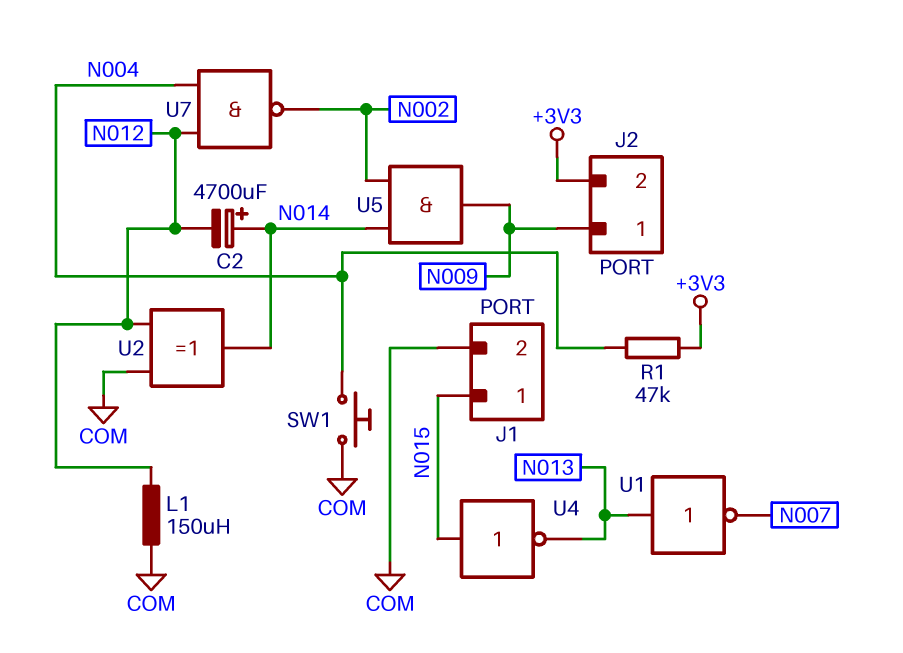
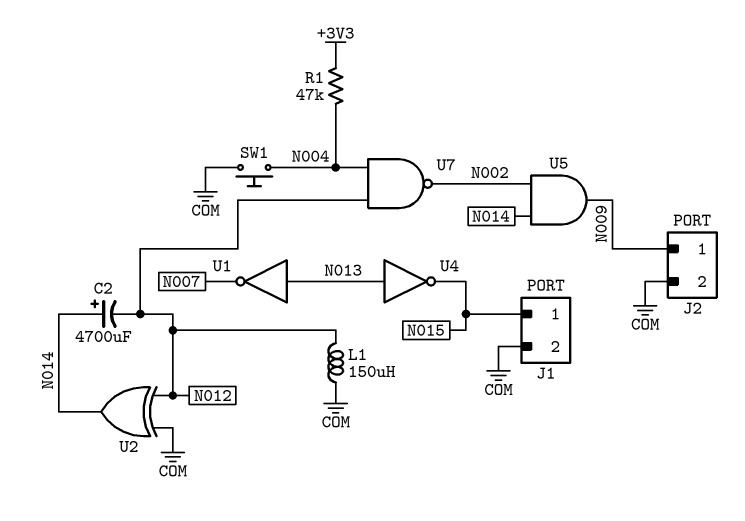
J2 pin 2: +3V3 -> COM
U4: NOT (in N015, out N013) -> NOT (in N013, out N015)

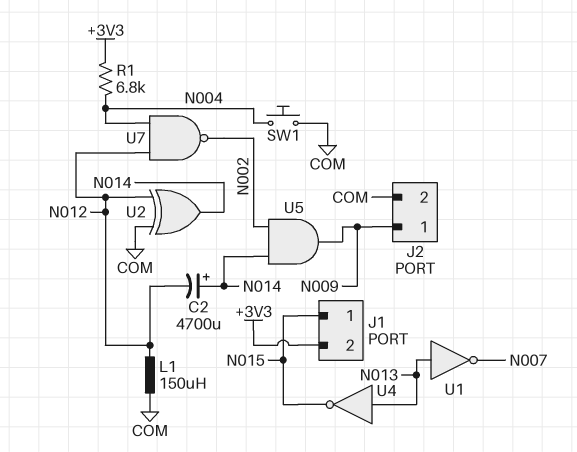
J1 pin 2: COM -> +3V3
R1: 47k (+3V3, N004) -> 6.8k (+3V3, N004)

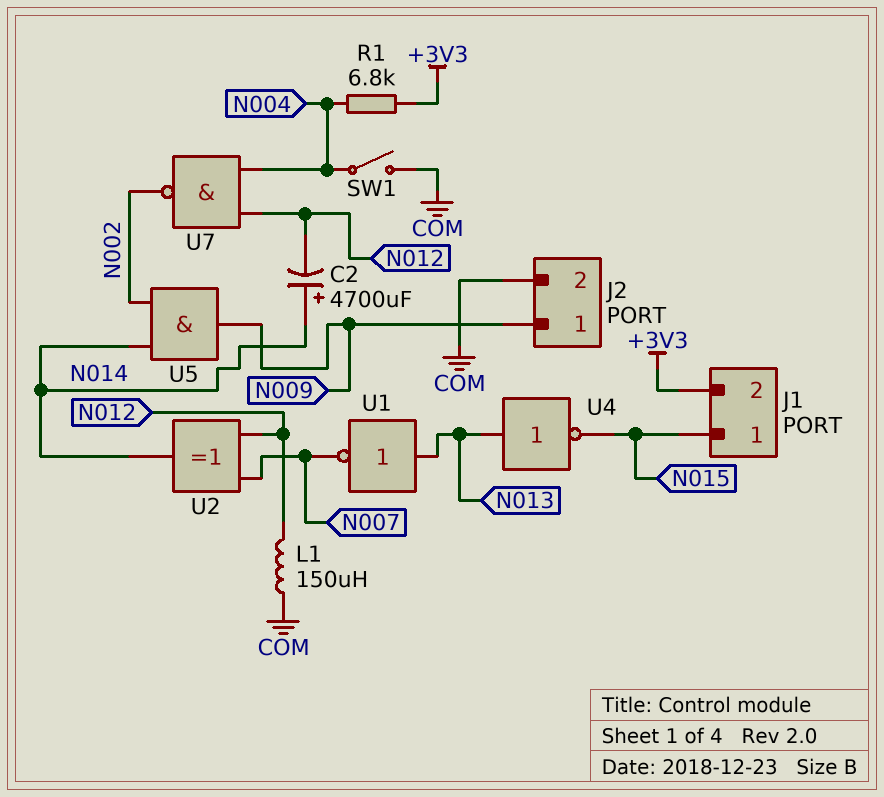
SW1: button (COM, N004) -> switch (COM, N004)
U2: XOR (in COM, in N012, out N014) -> XOR (in N007, in N012, out N014)

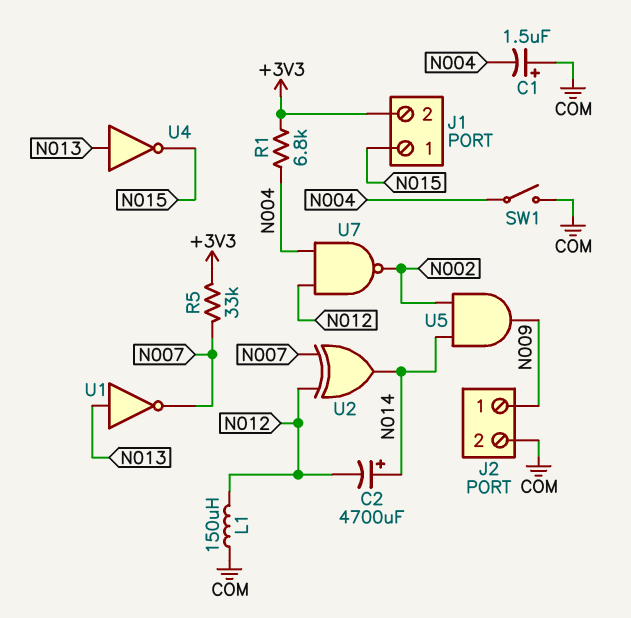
C1: none -> 1.5uF (plus COM, minus N004)
R5: none -> 33k (+3V3, N007)

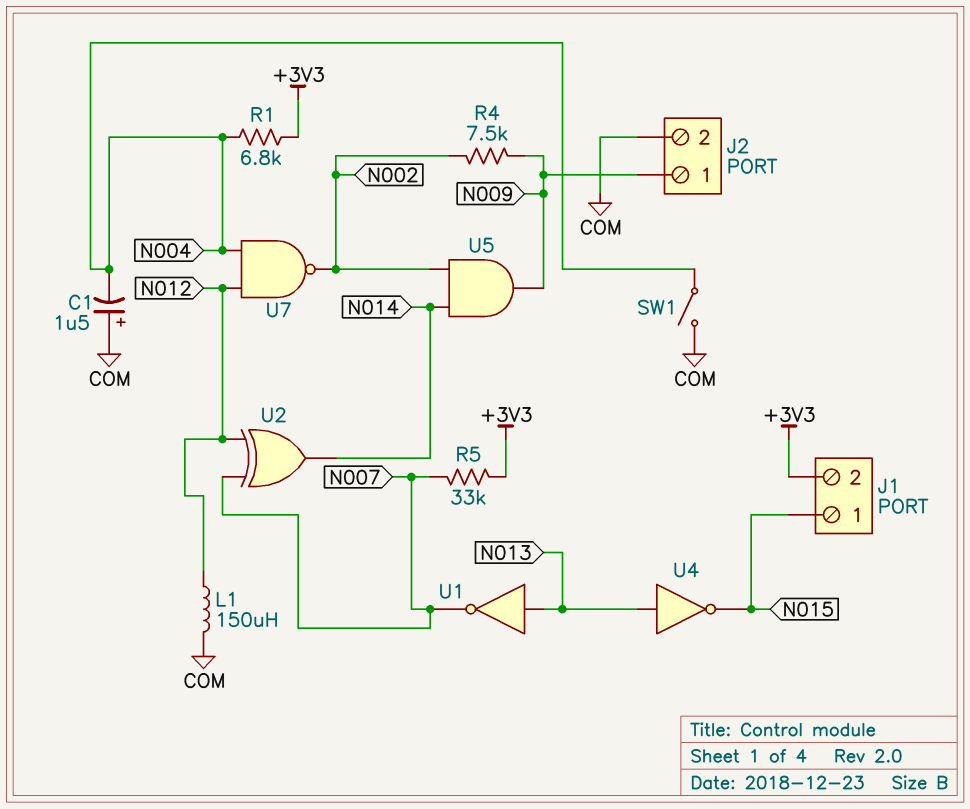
C2: 4700uF (plus N014, minus N012) -> none
R4: none -> 7.5k (N002, N009)

